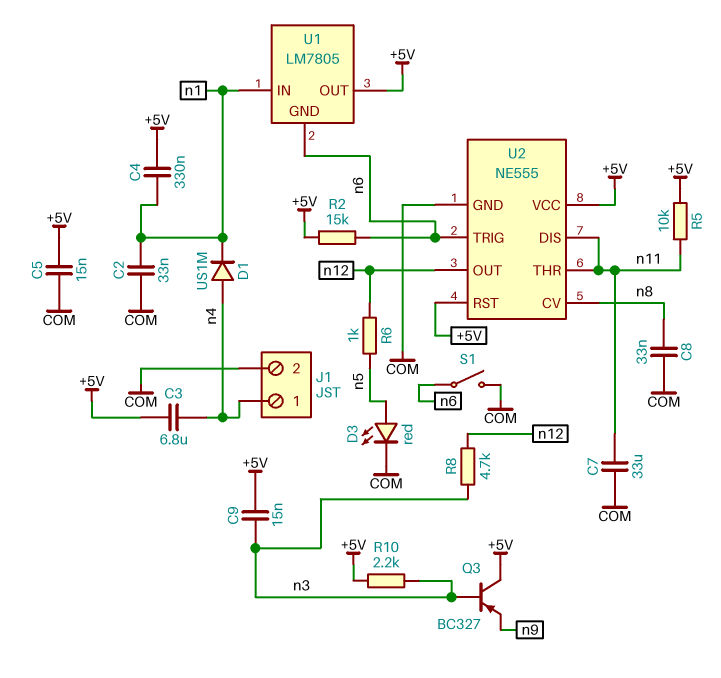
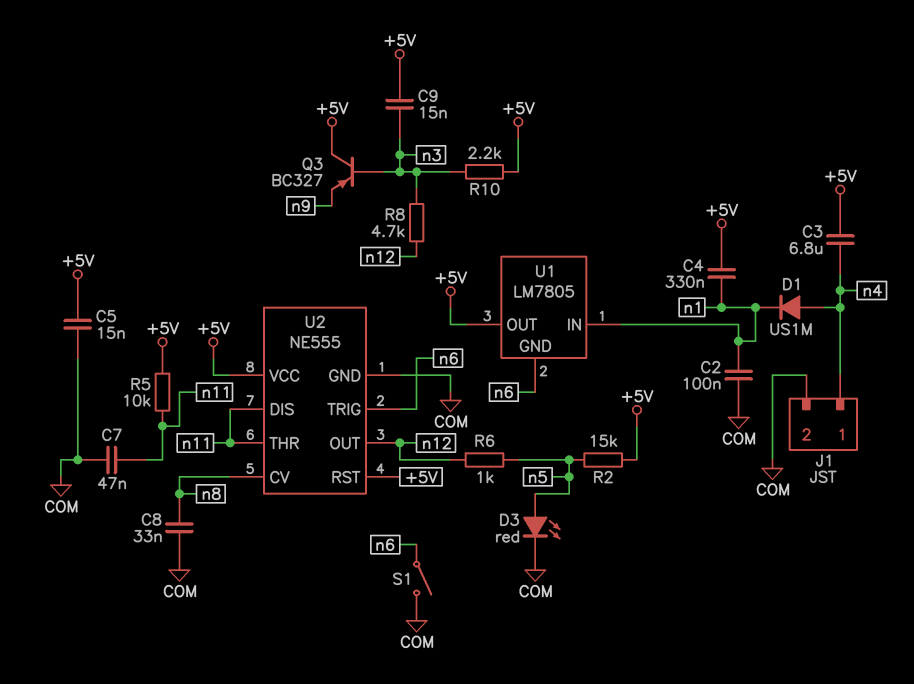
C2: 33nF (COM, n1) -> 100nF (COM, n1)
C7: 33uF (COM, n11) -> 47nF (COM, n11)
R2: 15k (+5V, n6) -> 15k (+5V, n5)

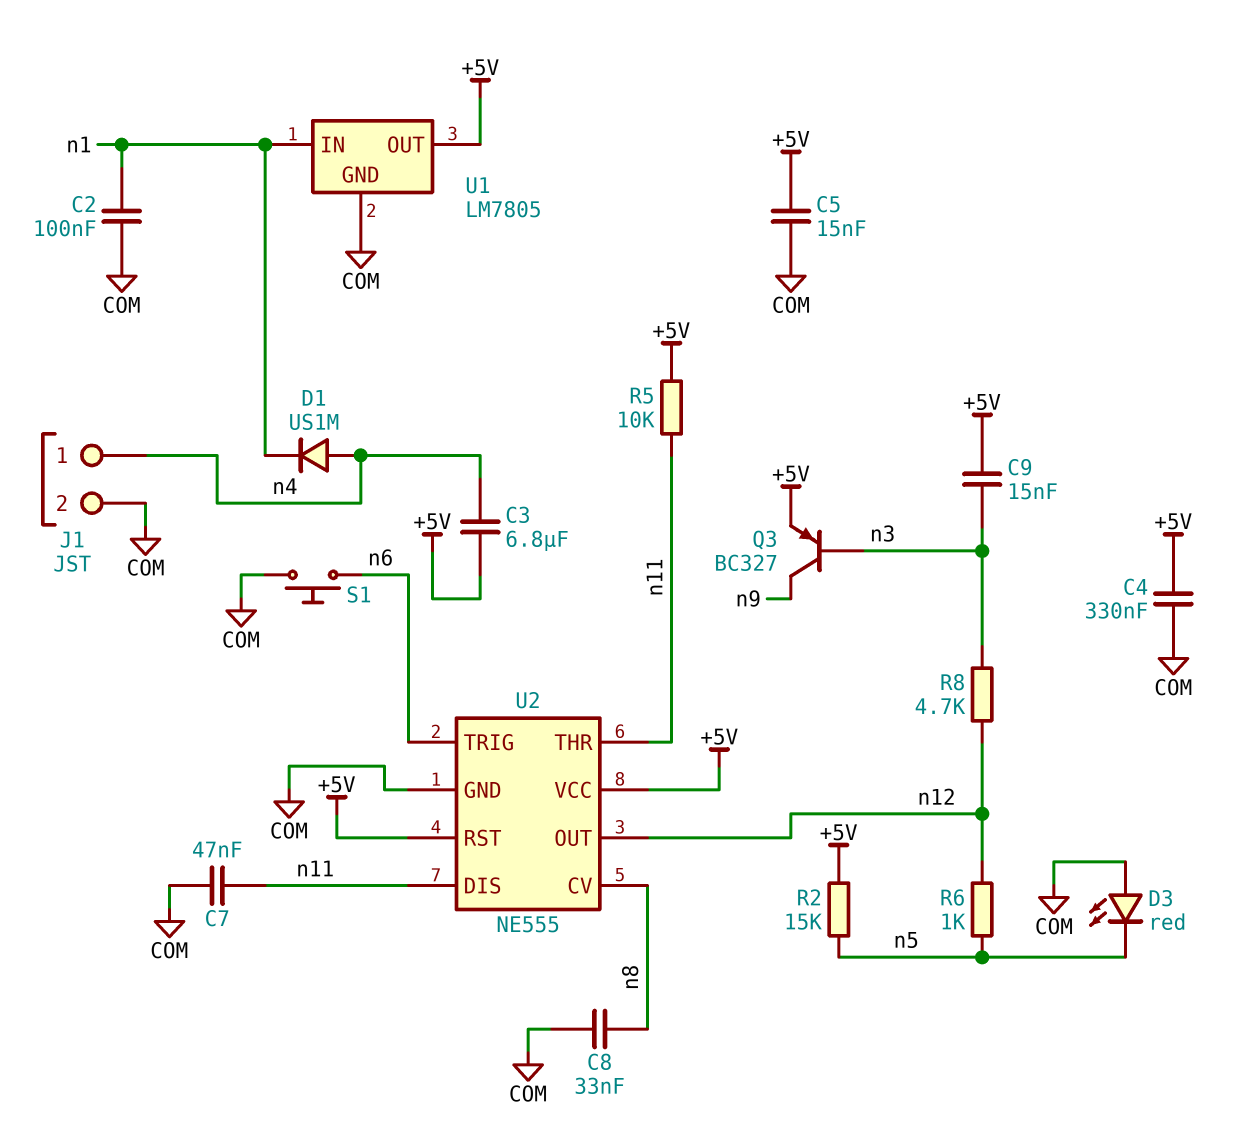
C4: 330nF (+5V, n1) -> 330nF (+5V, COM)
D3: LED red (A n5, K COM) -> LED red (A COM, K n5)
Q3: PNP BC327 (B n3, C +5V, E n9) -> PNP BC327 (B n3, C n9, E +5V)
R10: 2.2k (+5V, n3) -> none
S1: switch (COM, n6) -> button (COM, n6)
U1 pin GND: n6 -> COM

